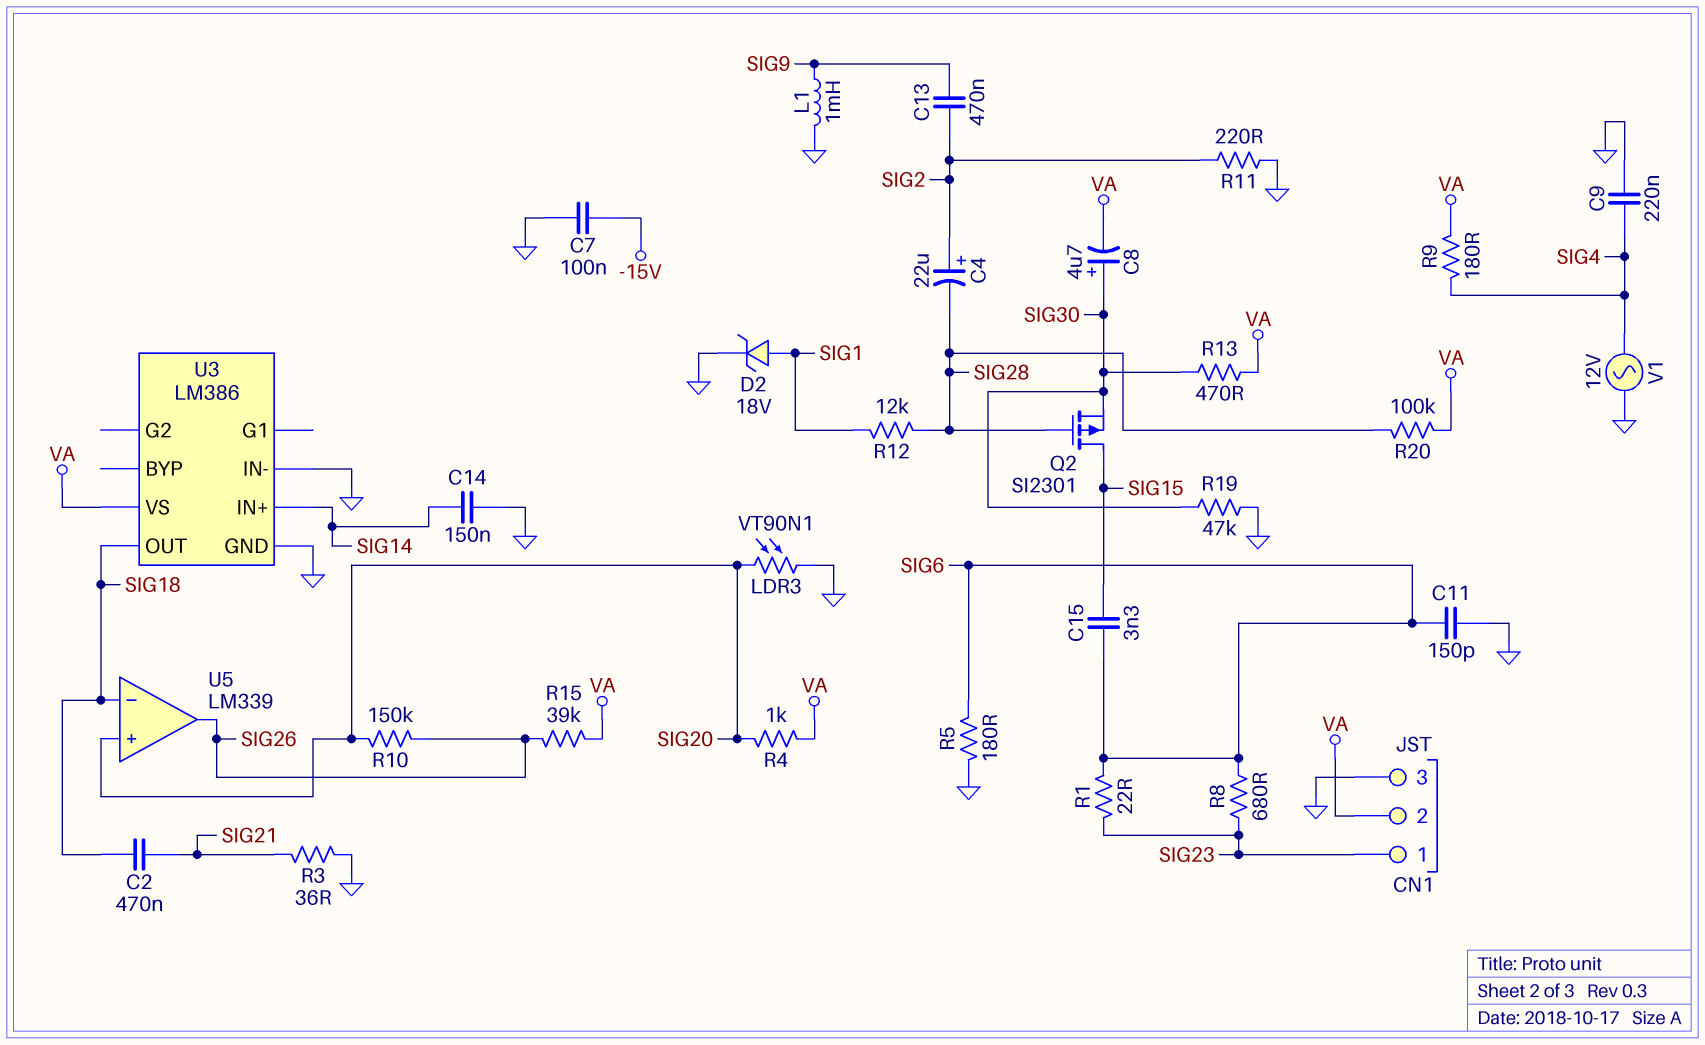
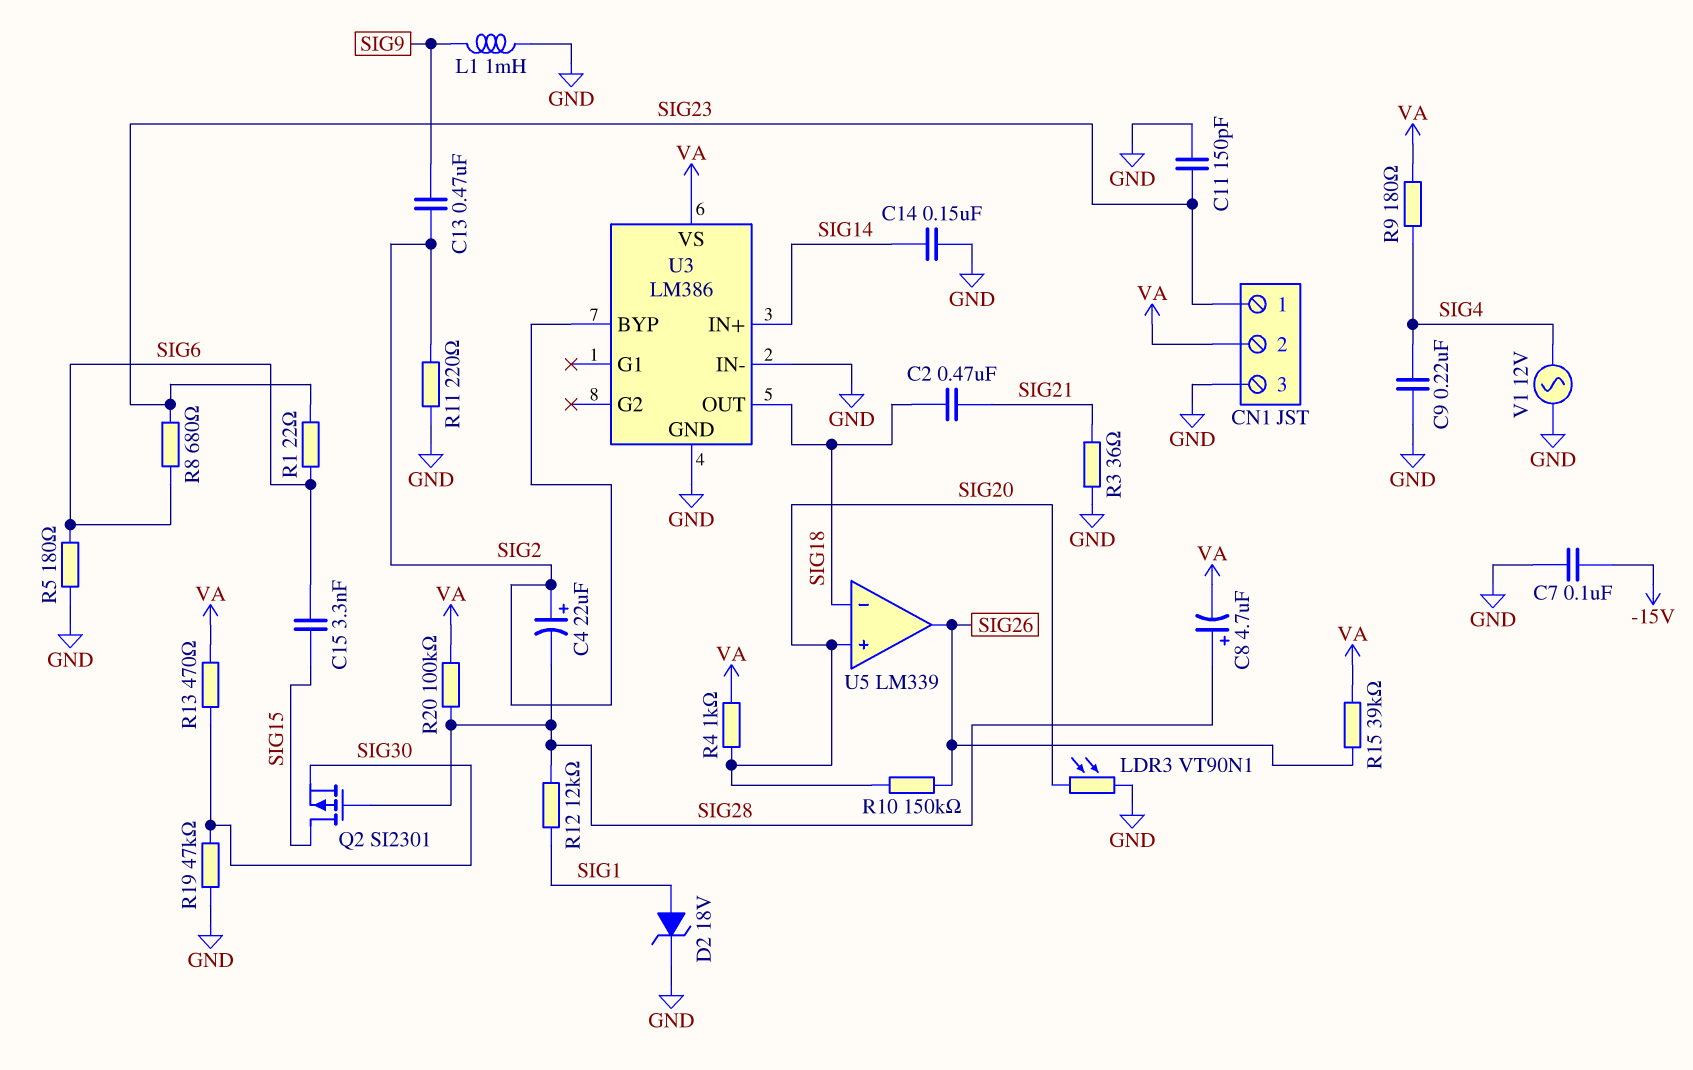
C8: 4.7uF (plus SIG30, minus VA) -> 4.7uF (plus SIG28, minus VA)
C11: 150pF (GND, SIG6) -> 150pF (GND, SIG23)
U3 pin BYP: none -> SIG2

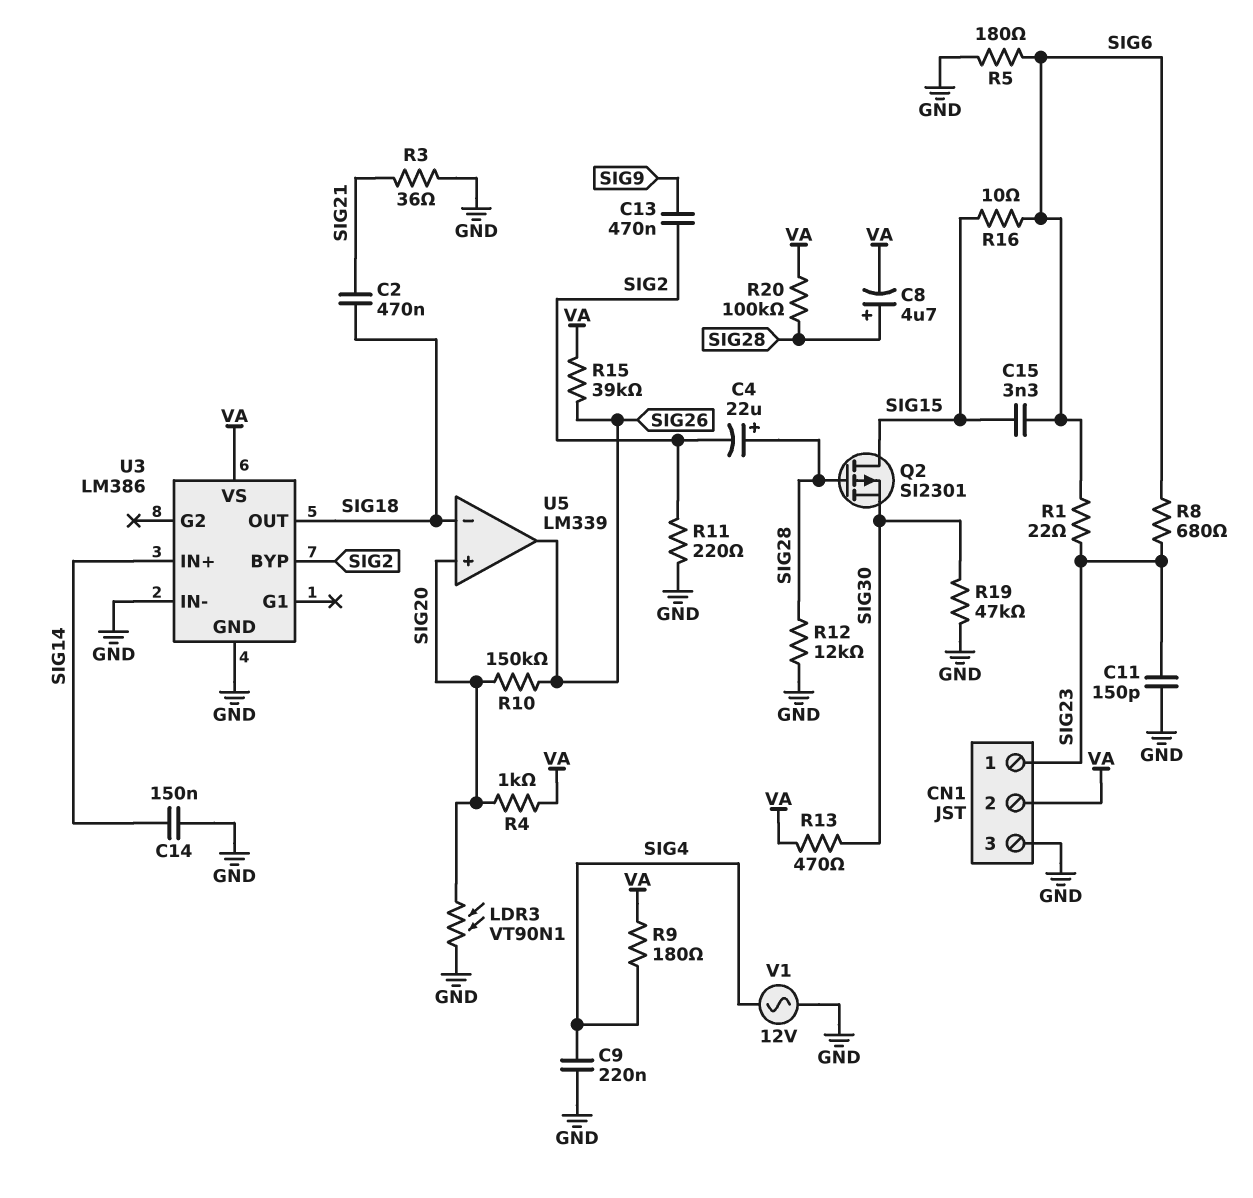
C4: 22uF (plus SIG2, minus SIG28) -> 22uF (plus SIG28, minus SIG2)
C7: 100nF (-15V, GND) -> none
D2: zener 18V (A SIG1, K GND) -> none
L1: 1mH (GND, SIG9) -> none
R12: 12k (SIG1, SIG28) -> 12k (GND, SIG28)
R16: none -> 10 (SIG6, SIG15)

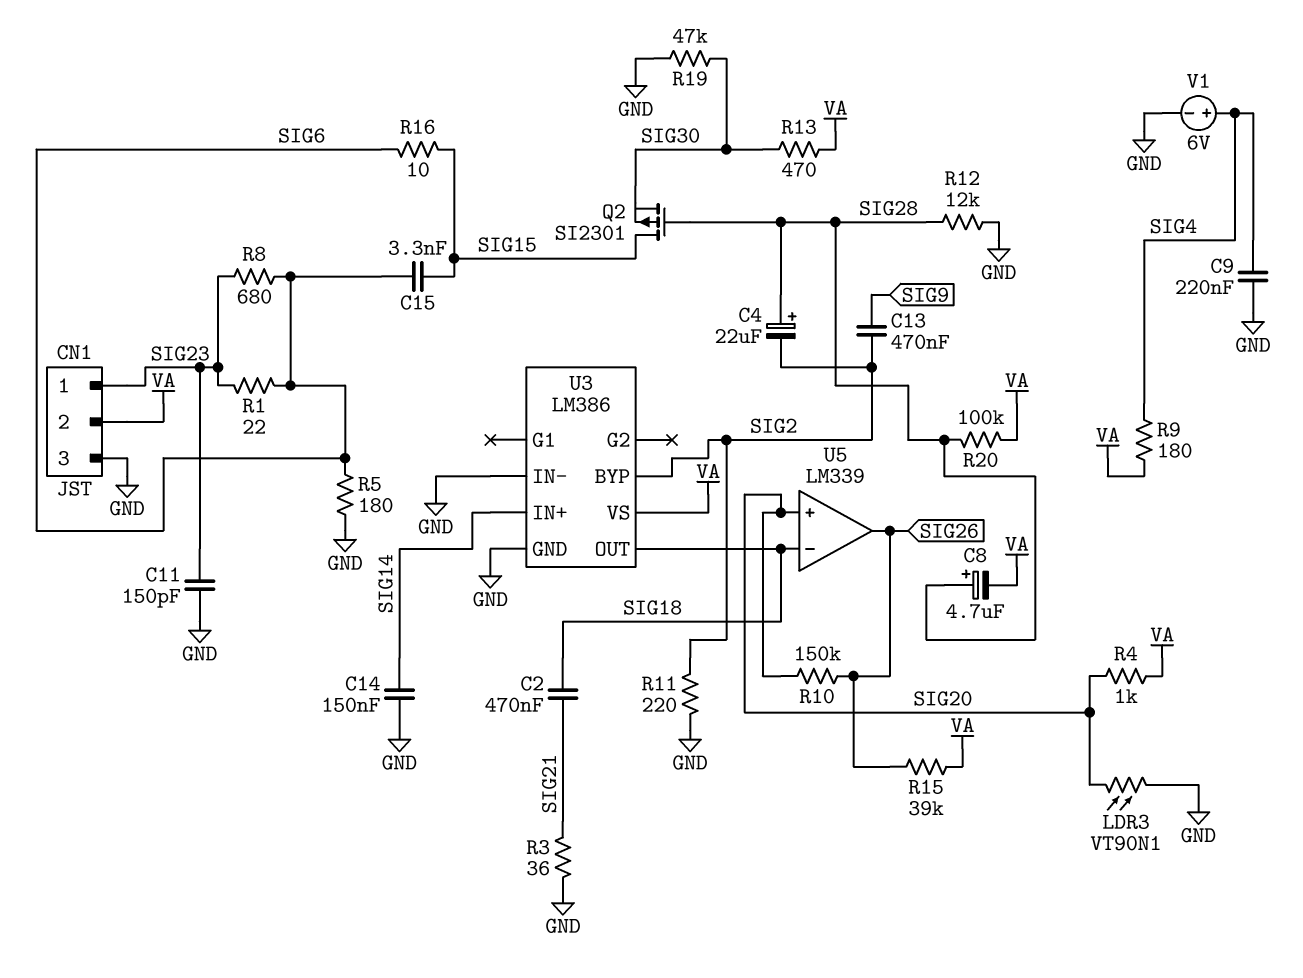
V1: AC 12V (GND, SIG4) -> 6V (plus SIG4, minus GND)

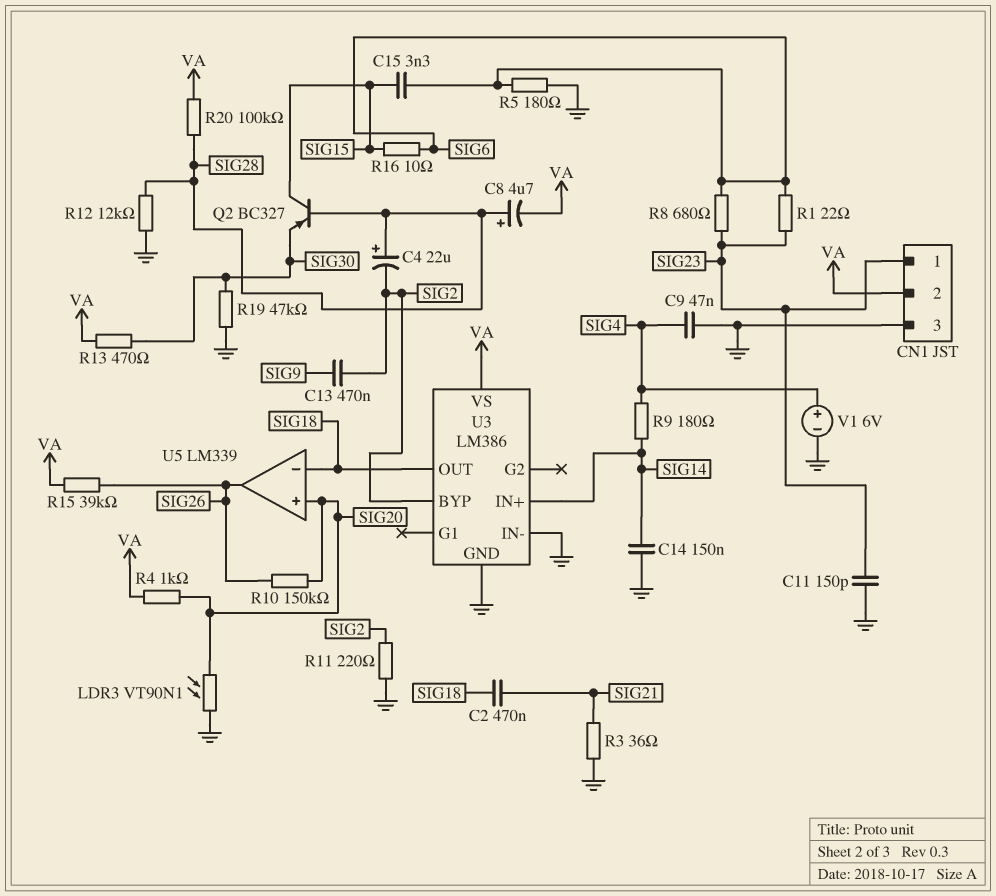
C9: 220nF (GND, SIG4) -> 47nF (GND, SIG4)
Q2: PMOS SI2301 (G SIG28, D SIG15, S SIG30) -> PNP BC327 (B SIG28, C SIG15, E SIG30)
R9: 180 (SIG4, VA) -> 180 (SIG4, SIG14)

